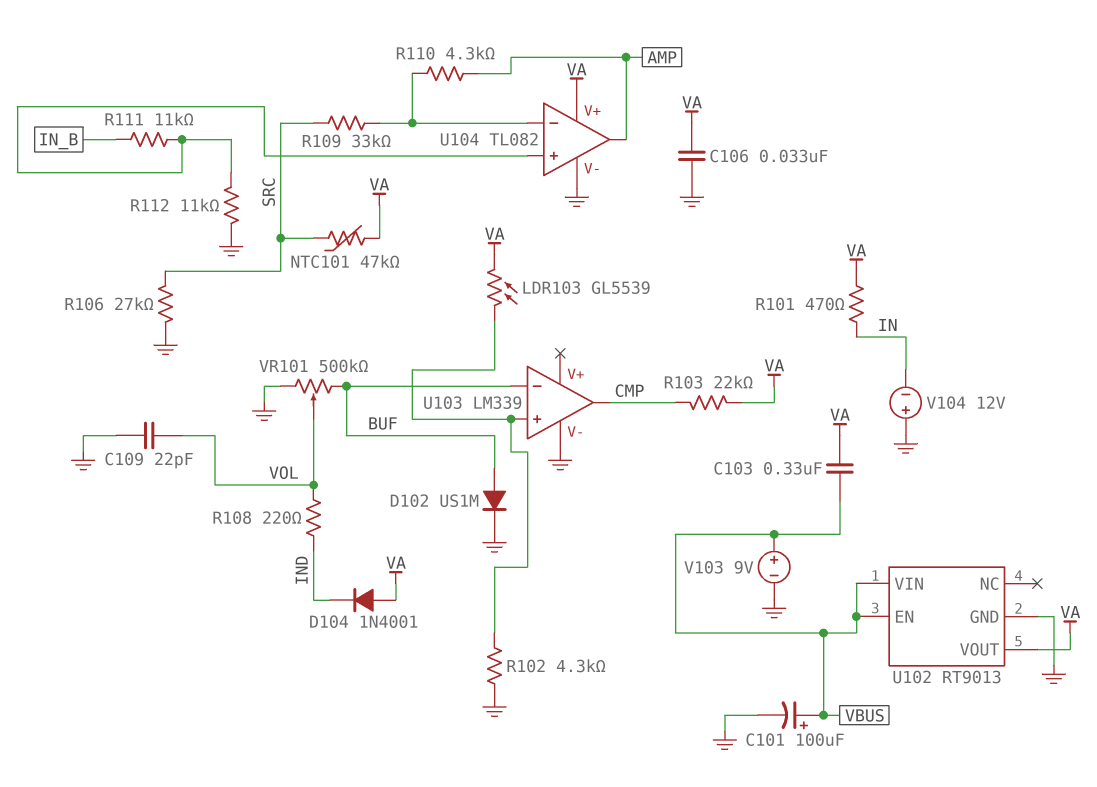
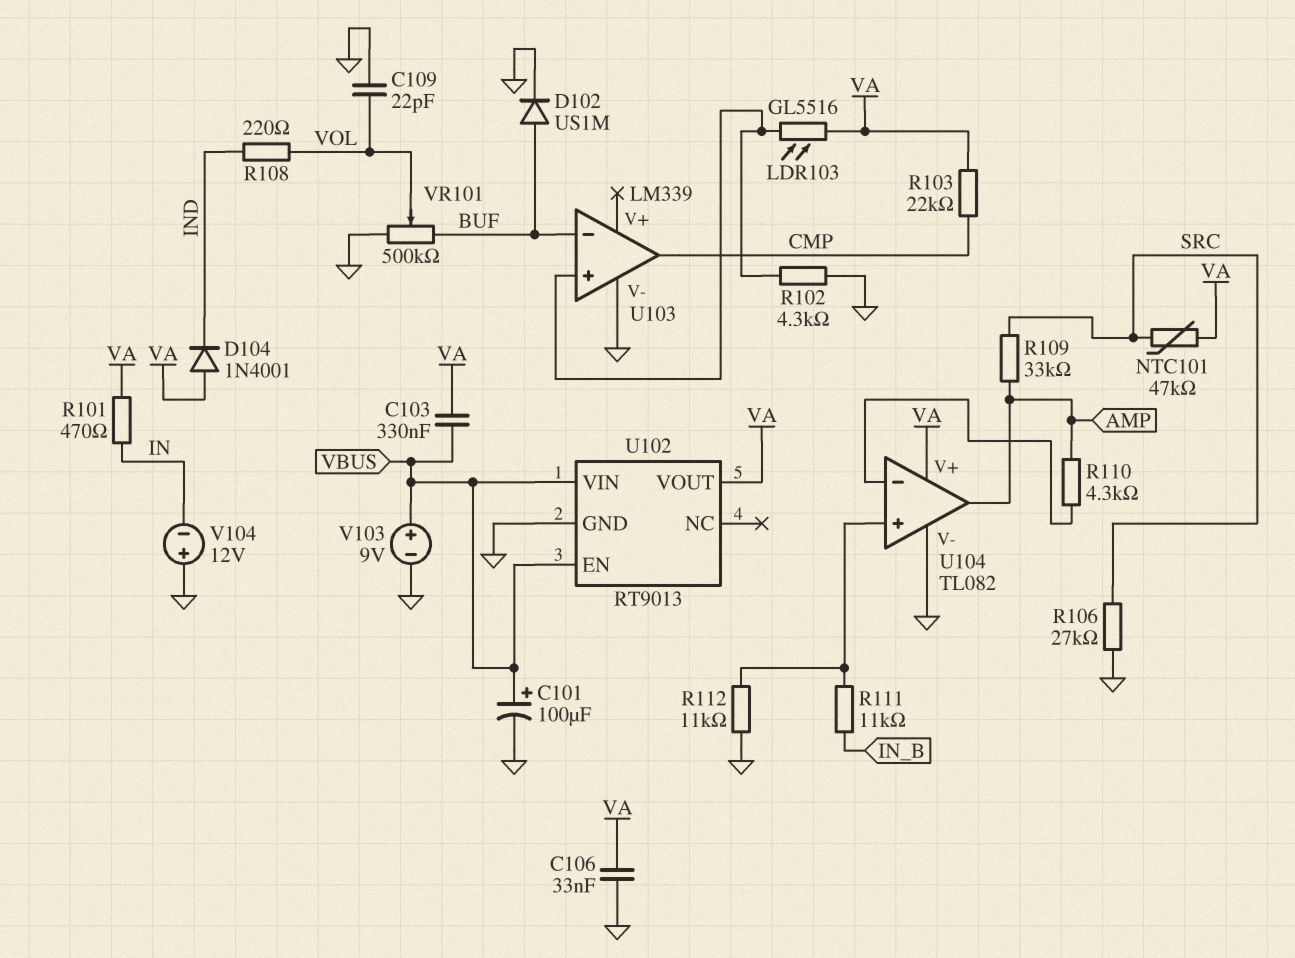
LDR103: GL5539 (U103/in+, VA) -> GL5516 (U103/in+, VA)
R109: 33k (SRC, U104/in-) -> 33k (AMP, SRC)

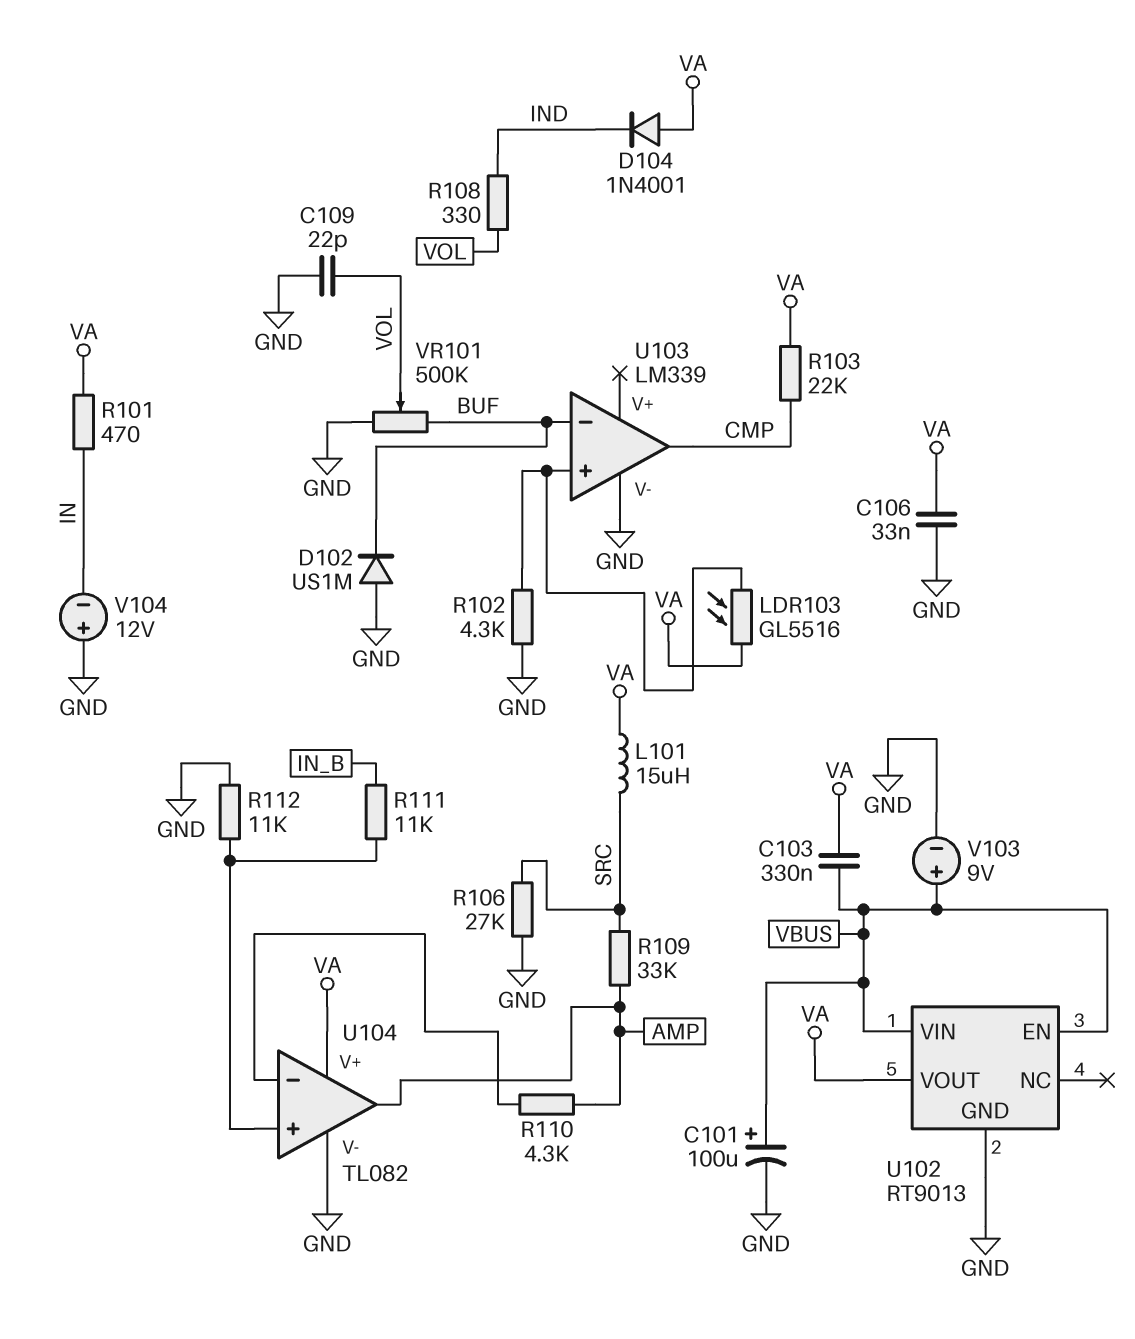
D102: diode US1M (A BUF, K GND) -> diode US1M (A GND, K BUF)
L101: none -> 15uH (SRC, VA)
NTC101: 47k (SRC, VA) -> none
R108: 220 (IND, VOL) -> 330 (IND, VOL)

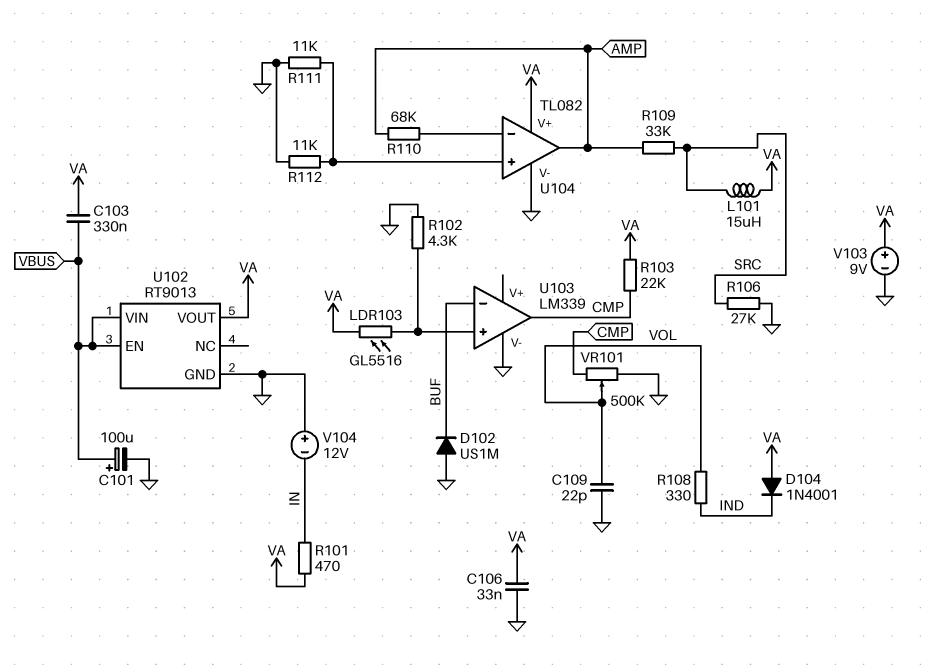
R110: 4.3k (AMP, U104/in-) -> 68k (AMP, U104/in-)
R111: 11k (IN_B, U104/in+) -> 11k (GND, U104/in+)
V103: 9V (plus VBUS, minus GND) -> 9V (plus VA, minus GND)
VR101: 500k (BUF, GND, wiper VOL) -> 500k (CMP, GND, wiper VOL)

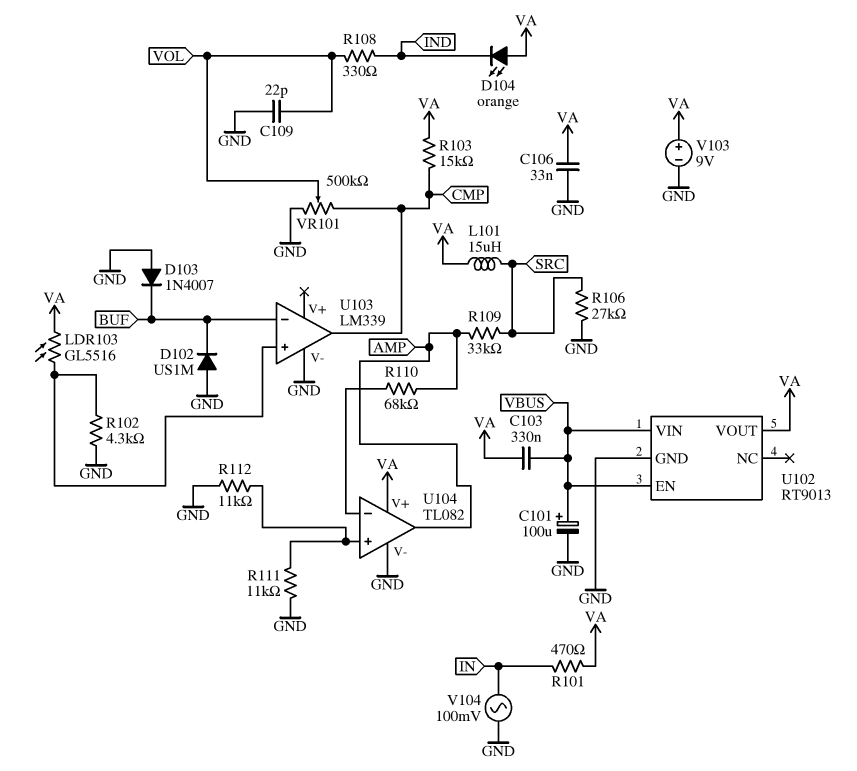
D103: none -> diode 1N4007 (A GND, K BUF)
D104: diode 1N4001 (A VA, K IND) -> LED orange (A VA, K IND)
R103: 22k (CMP, VA) -> 15k (CMP, VA)
V104: 12V (plus GND, minus IN) -> AC 100mV (GND, IN)

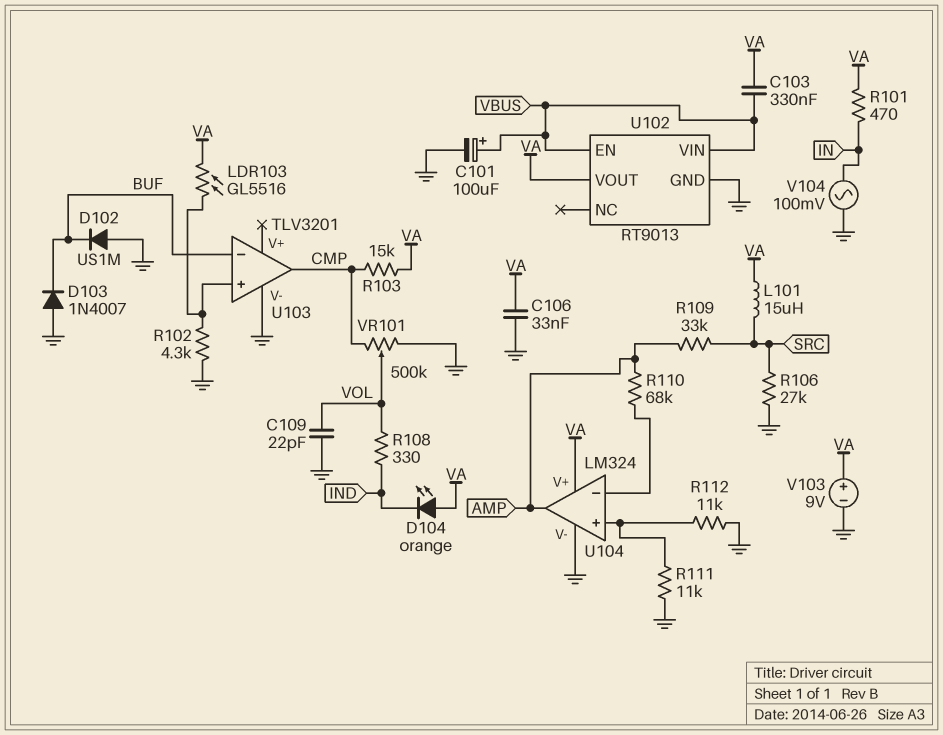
U103: LM339 -> TLV3201
U104: TL082 -> LM324

